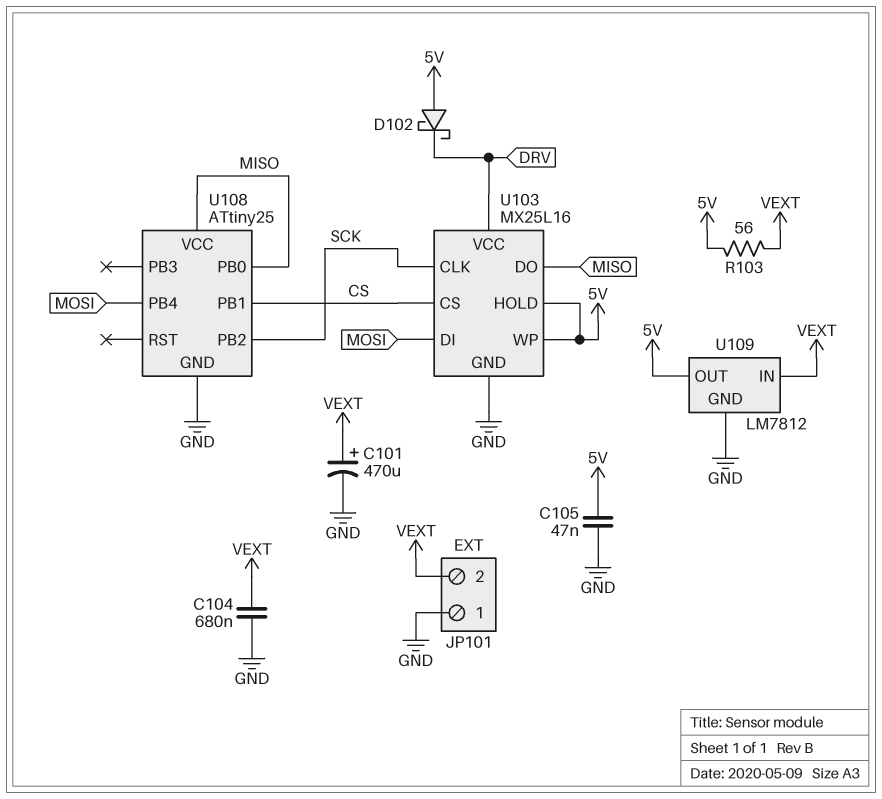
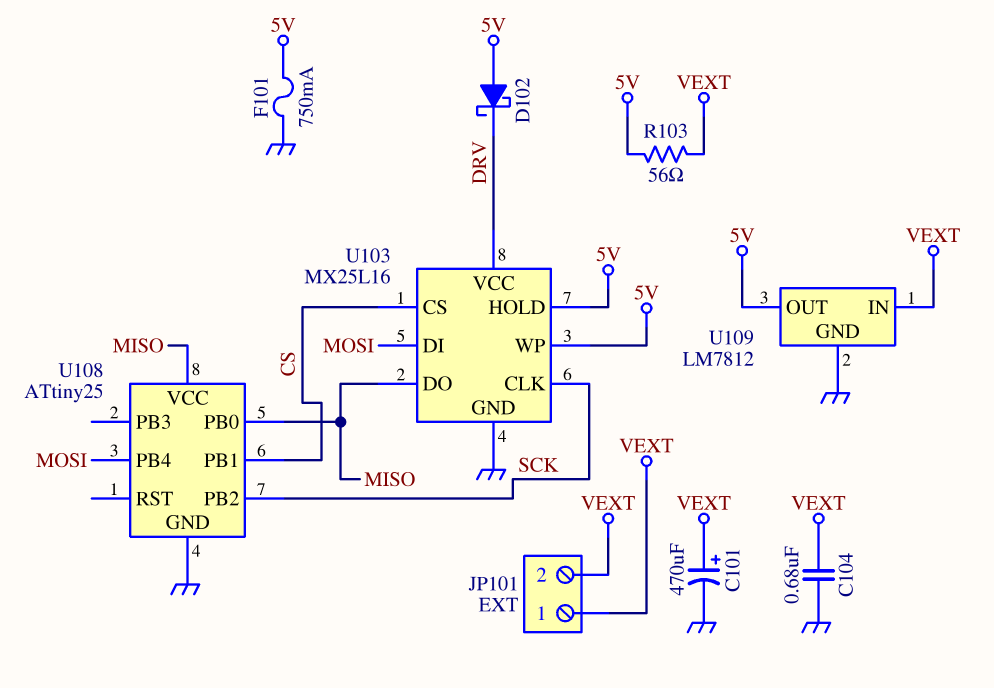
C105: 47nF (5V, GND) -> none
F101: none -> 750mA (5V, GND)
JP101 pin 1: GND -> VEXT

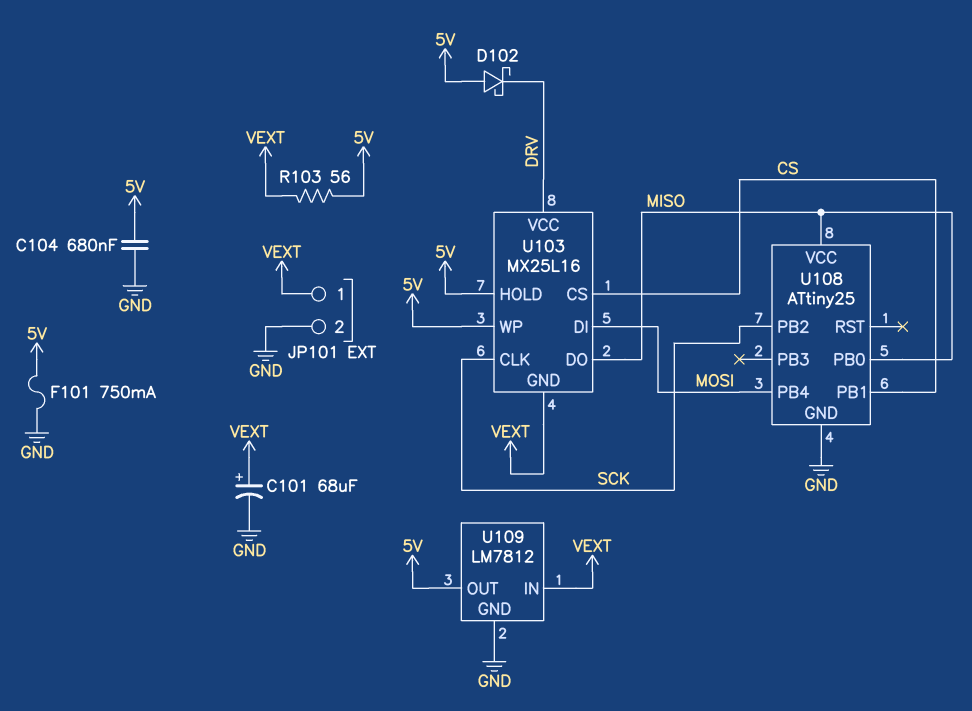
C101: 470uF (plus VEXT, minus GND) -> 68uF (plus VEXT, minus GND)
C104: 680nF (GND, VEXT) -> 680nF (5V, GND)
JP101 pin 2: VEXT -> GND
U103 pin GND: GND -> VEXT

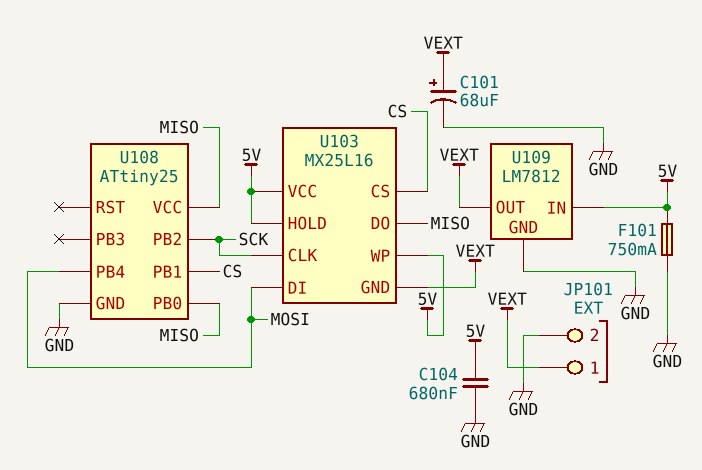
D102: schottky (A 5V, K DRV) -> none
R103: 56 (5V, VEXT) -> none
U103 pin VCC: DRV -> 5V
U109 pin IN: VEXT -> 5V
U109 pin OUT: 5V -> VEXT

